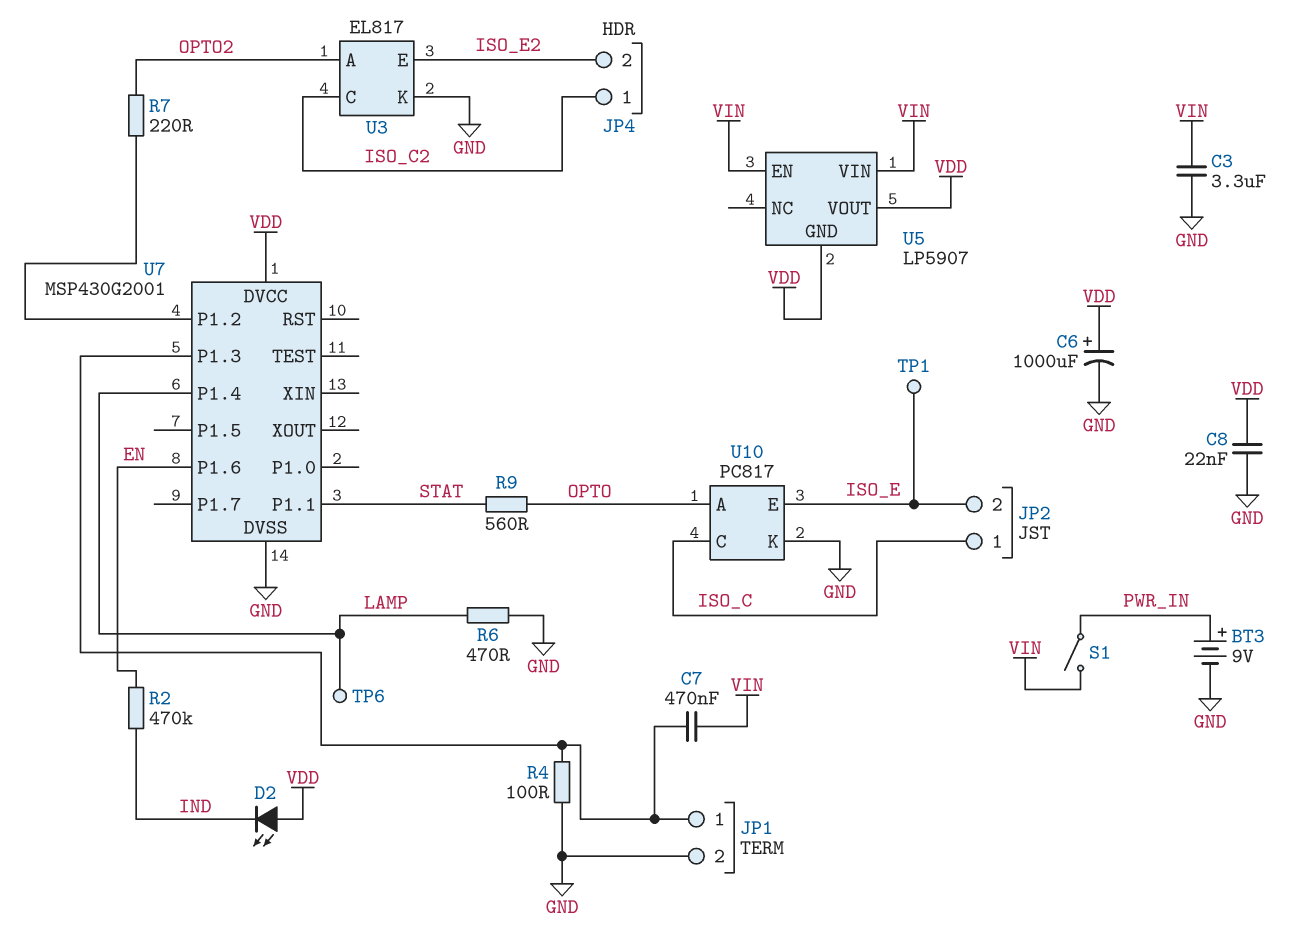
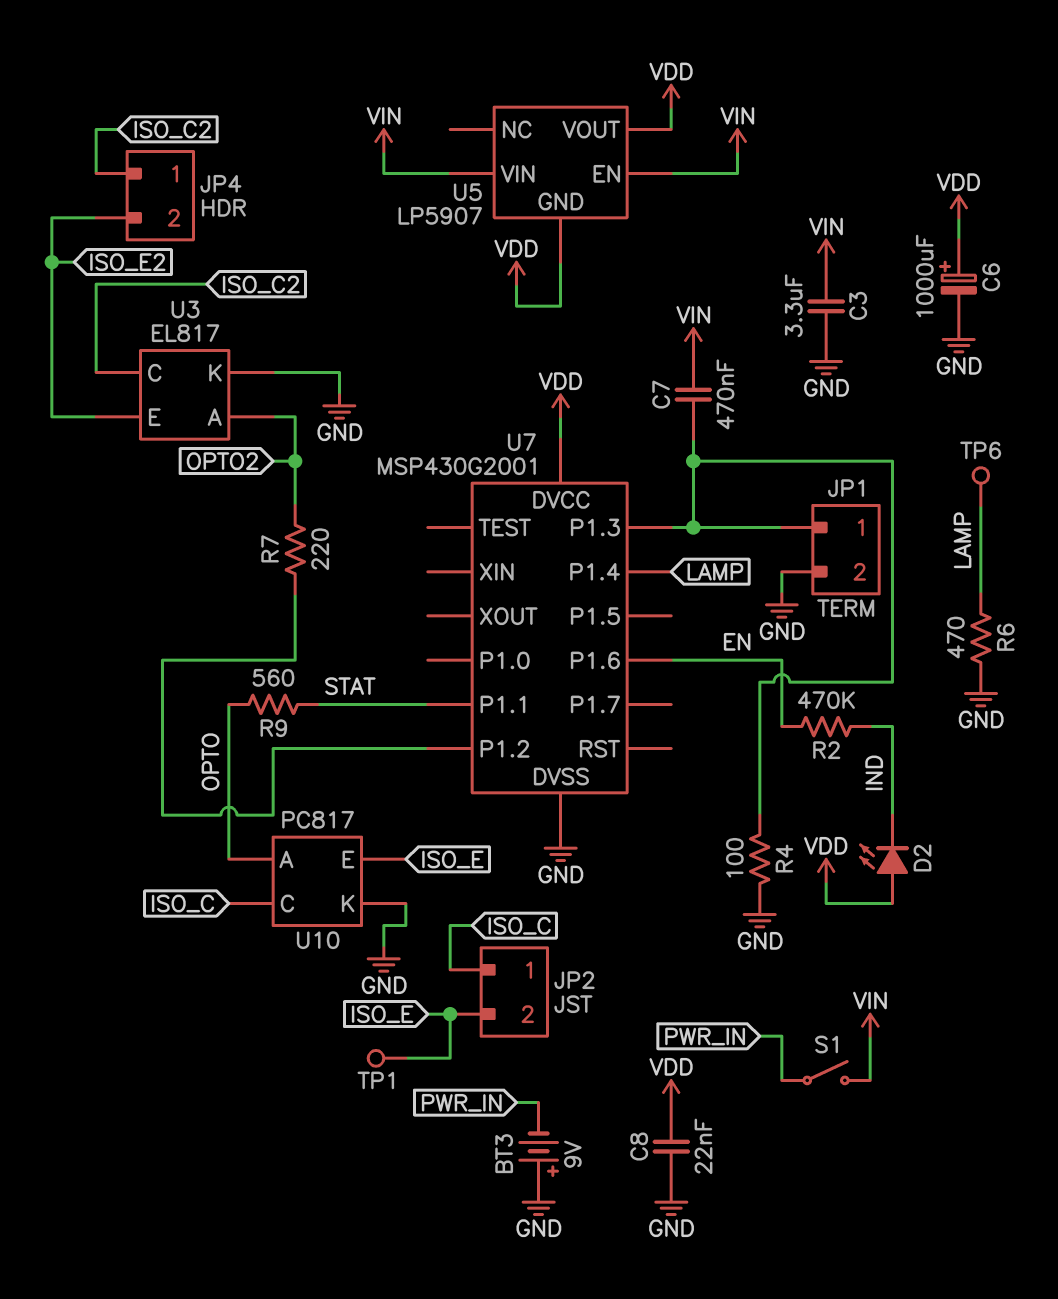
BT3: 9V (plus PWR_IN, minus GND) -> 9V (plus GND, minus PWR_IN)

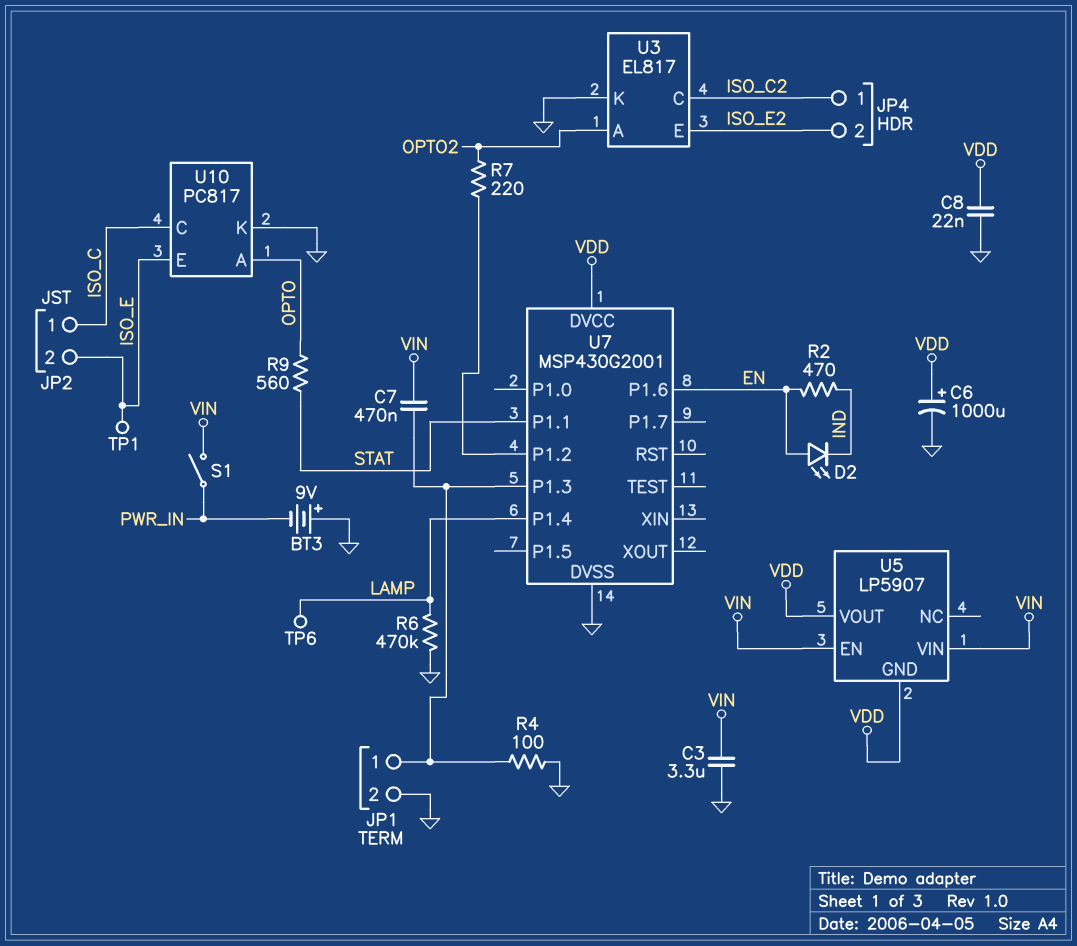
D2: LED (A VDD, K IND) -> LED (A EN, K IND)
R2: 470k (EN, IND) -> 470 (EN, IND)
R6: 470 (GND, LAMP) -> 470k (GND, LAMP)

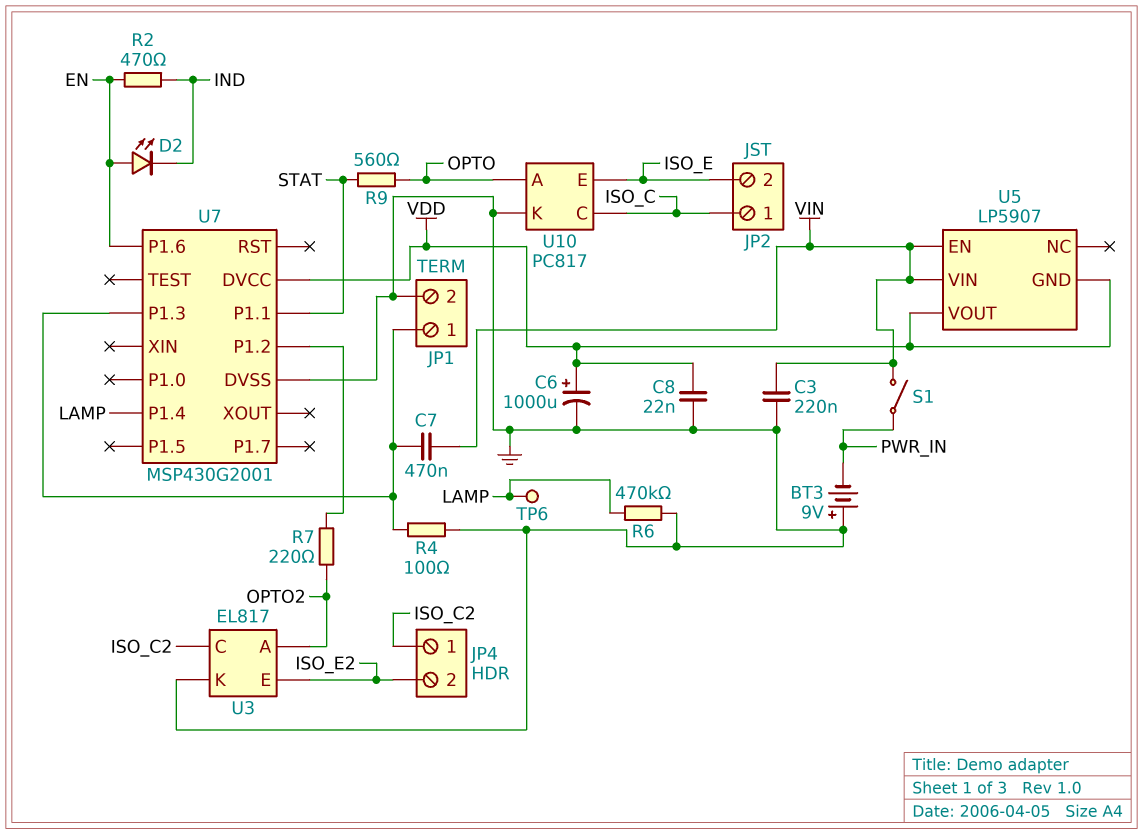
C3: 3.3uF (GND, VIN) -> 220nF (GND, VIN)
TP1: test point (ISO_E) -> none

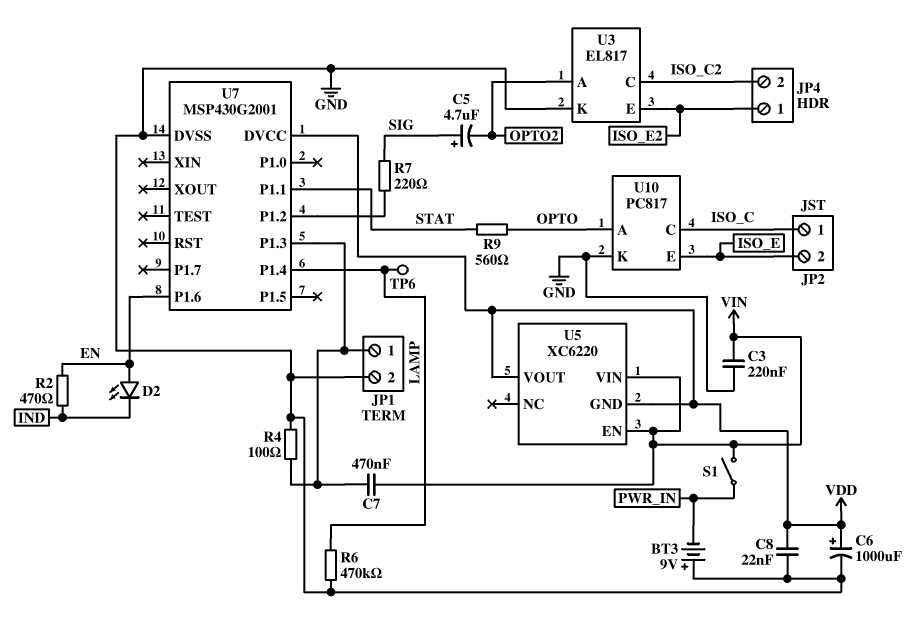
C5: none -> 4.7uF (plus SIG, minus OPTO2)
JP4 pin 1: ISO_C2 -> ISO_E2
JP4 pin 2: ISO_E2 -> ISO_C2
R7: 220 (OPTO2, U7/P1.2) -> 220 (SIG, U7/P1.2)
U5: LP5907 -> XC6220

